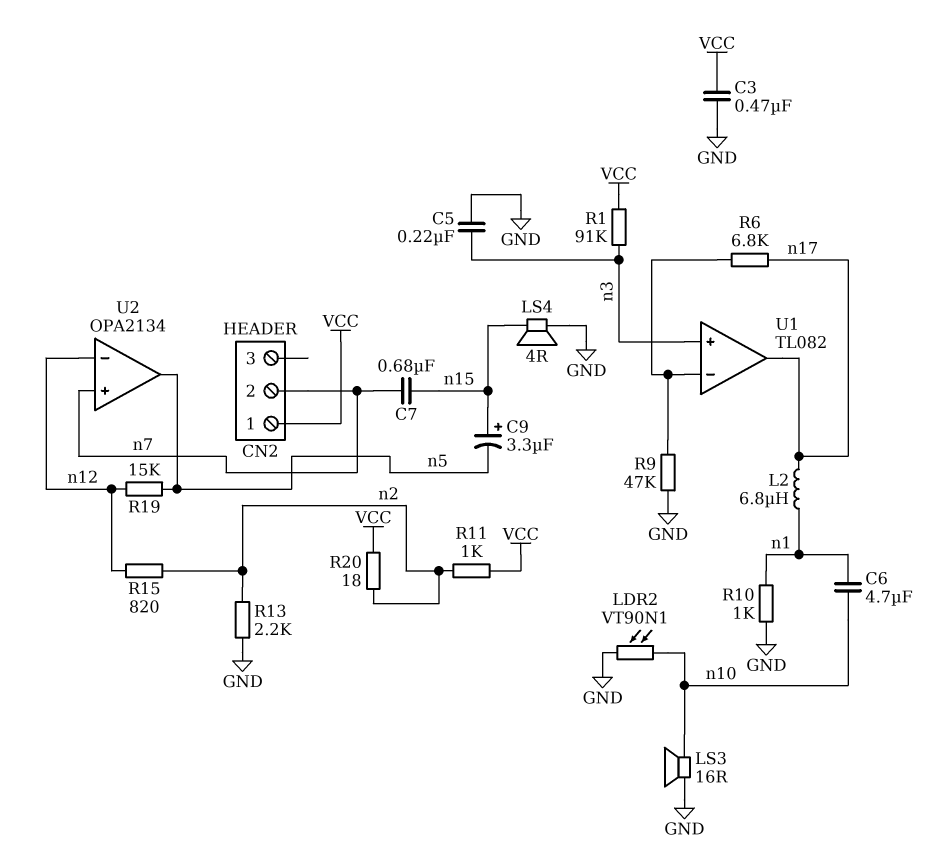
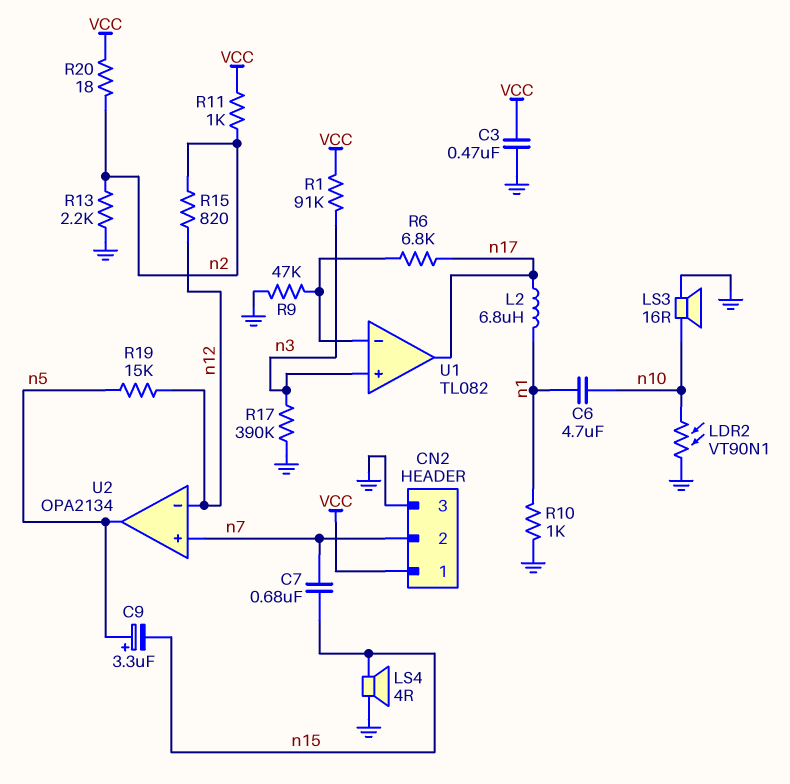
C5: 220nF (GND, n3) -> none
C9: 3.3uF (plus n15, minus n5) -> 3.3uF (plus n5, minus n15)
CN2 pin 3: none -> GND
R17: none -> 390k (GND, n3)

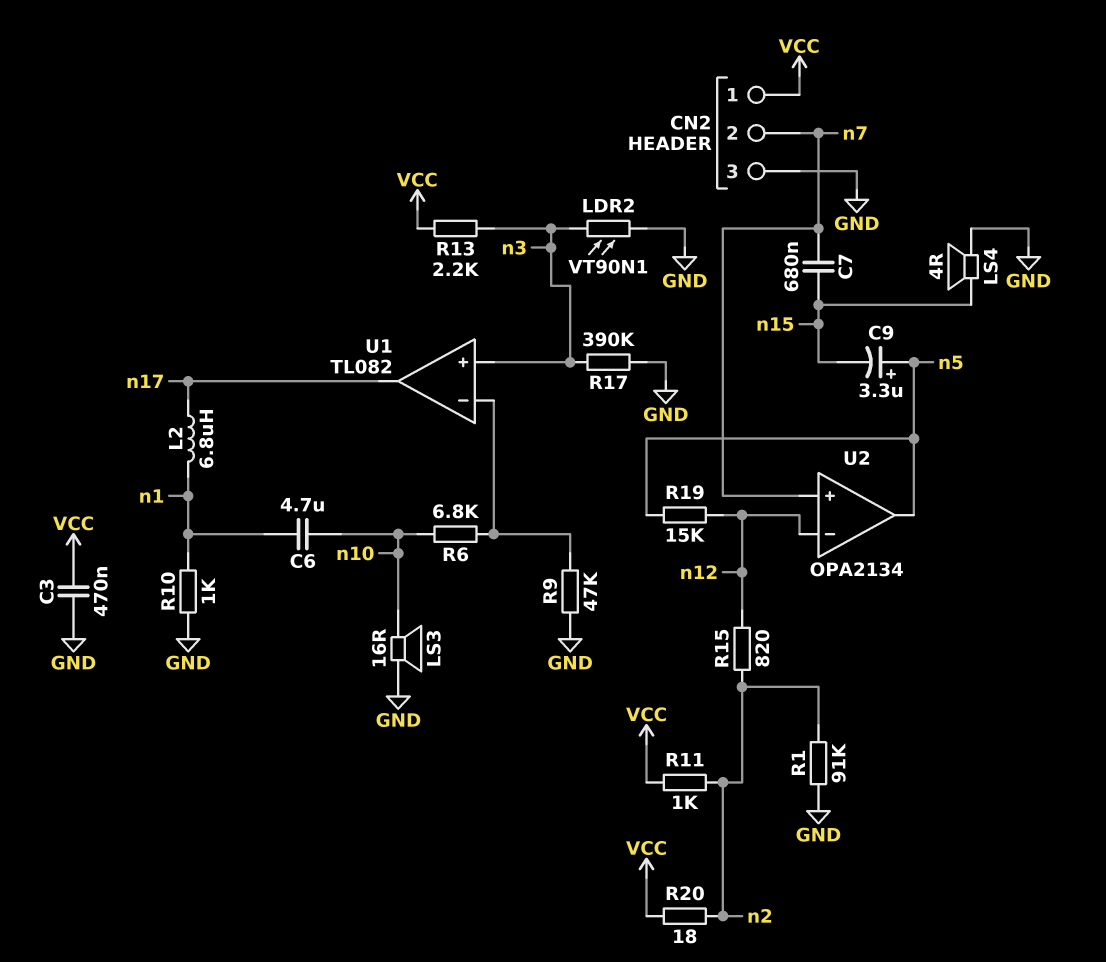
LDR2: VT90N1 (GND, n10) -> VT90N1 (GND, n3)
R1: 91k (VCC, n3) -> 91k (GND, n2)
R6: 6.8k (U1/in-, n17) -> 6.8k (U1/in-, n10)
R13: 2.2k (GND, n2) -> 2.2k (VCC, n3)

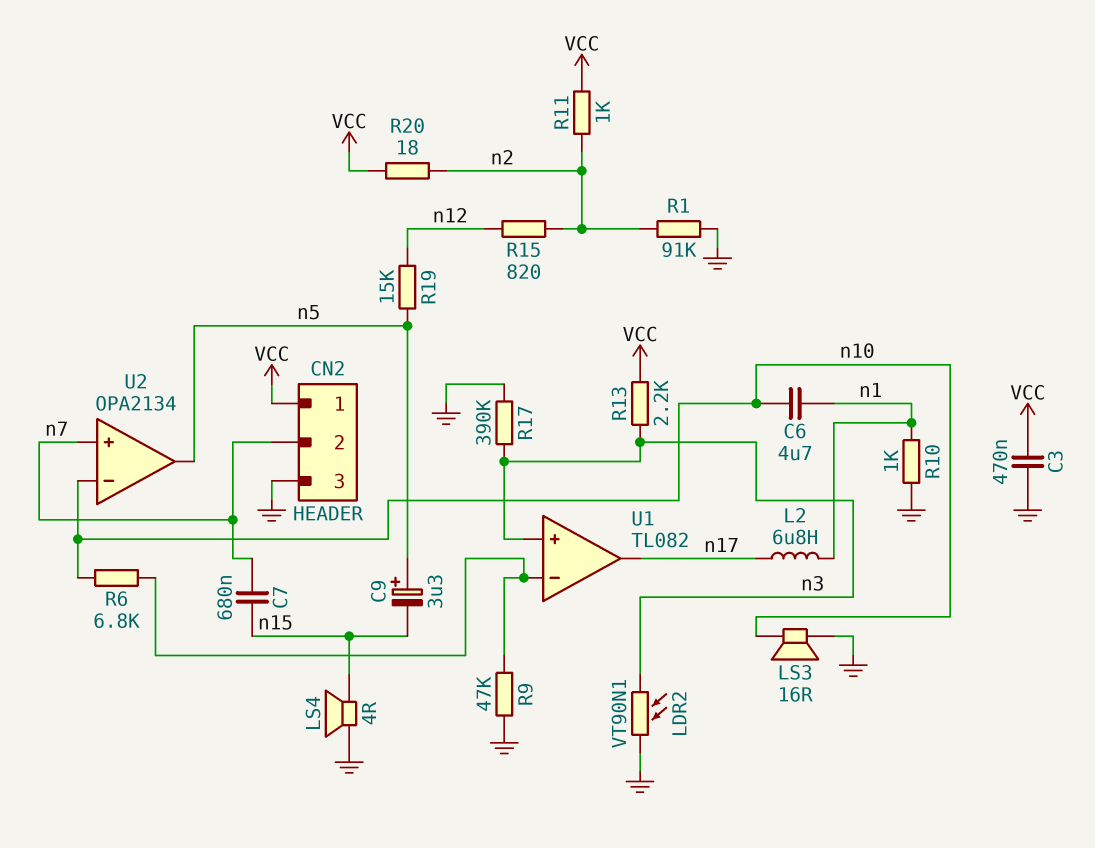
U2 pin in-: n12 -> n10

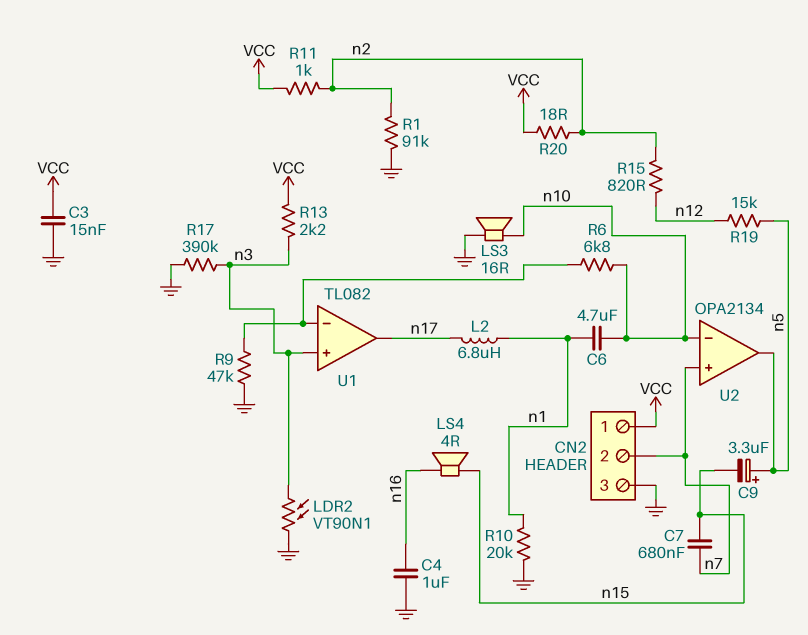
C3: 470nF (GND, VCC) -> 15nF (GND, VCC)
C4: none -> 1uF (GND, n16)
LS4: speaker 4R (GND, n15) -> speaker 4R (n15, n16)
R10: 1k (GND, n1) -> 20k (GND, n1)

